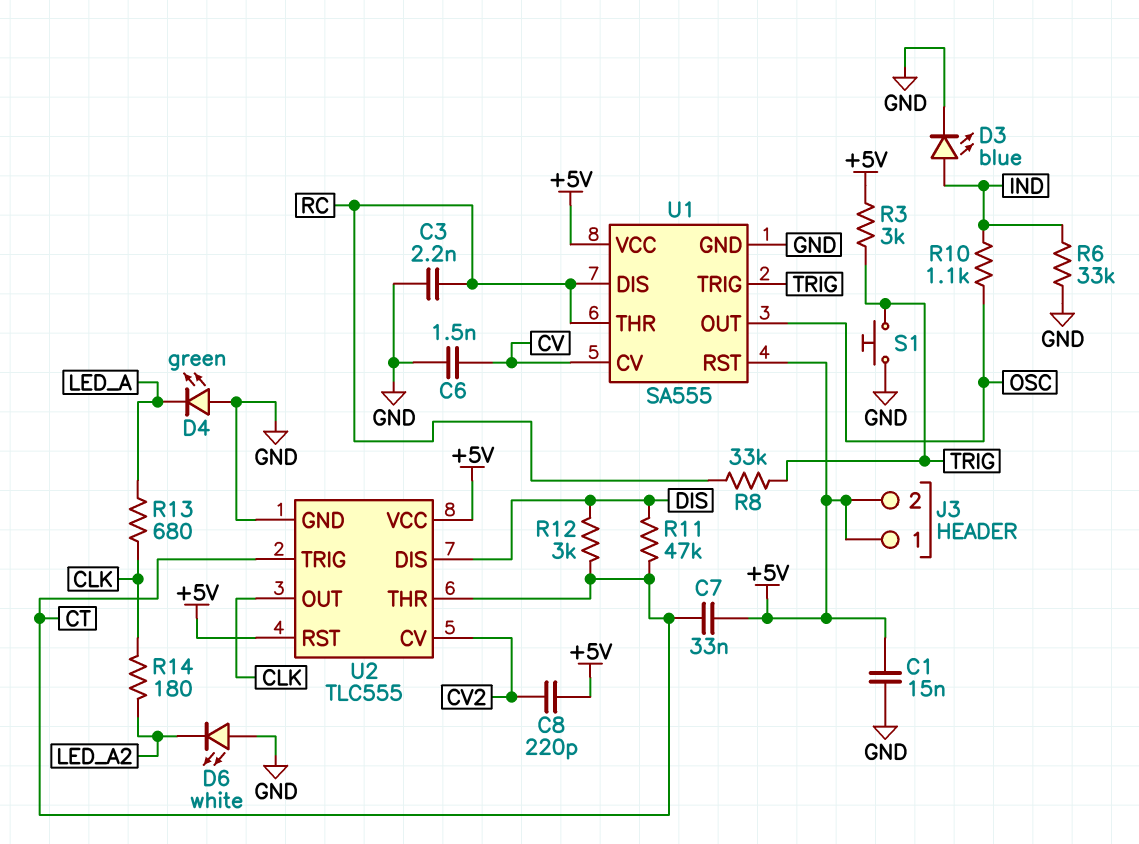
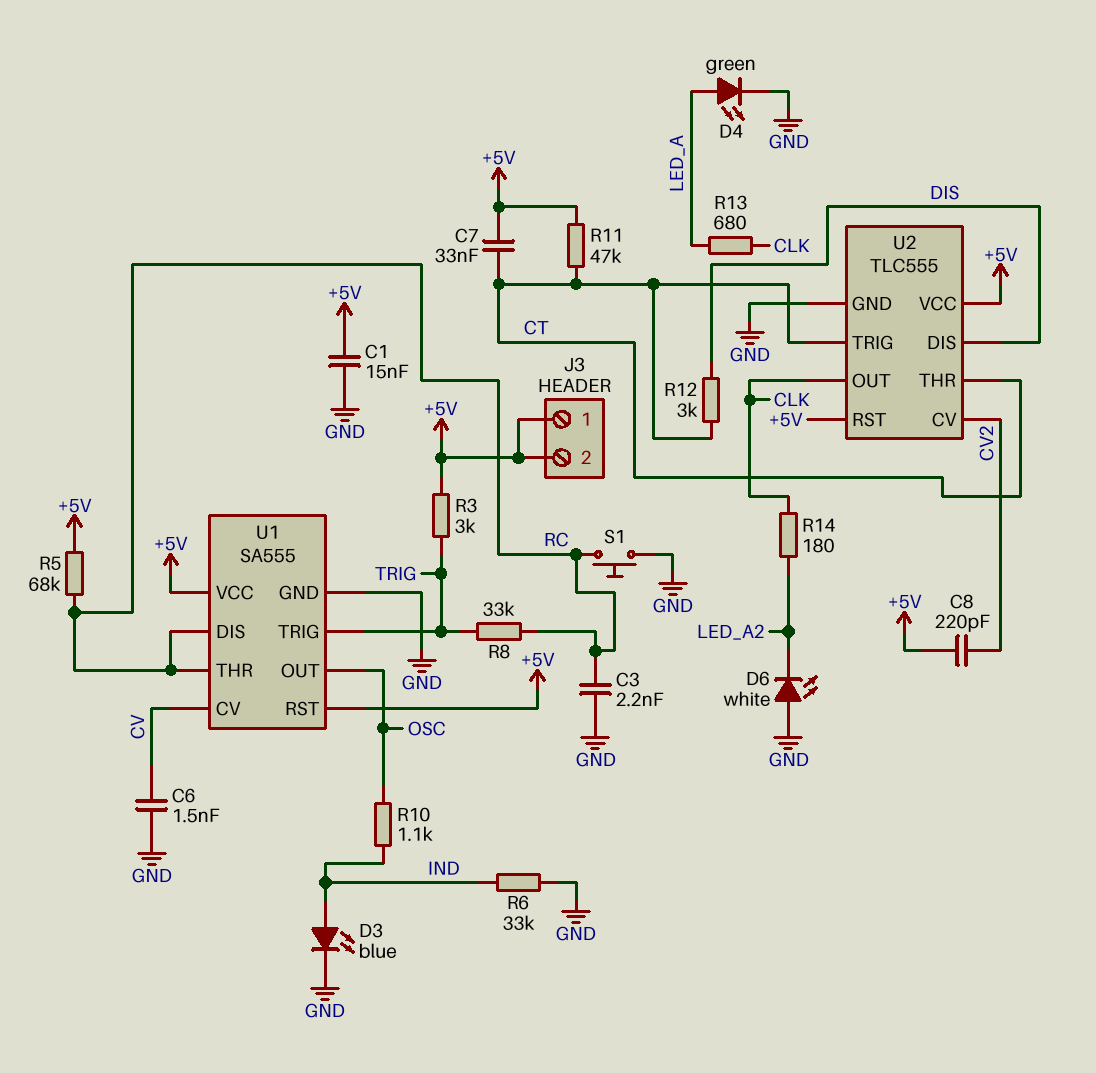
D4: LED green (A GND, K LED_A) -> LED green (A LED_A, K GND)
R5: none -> 68k (+5V, RC)
R11: 47k (CT, DIS) -> 47k (+5V, CT)
S1: button (GND, TRIG) -> button (GND, RC)

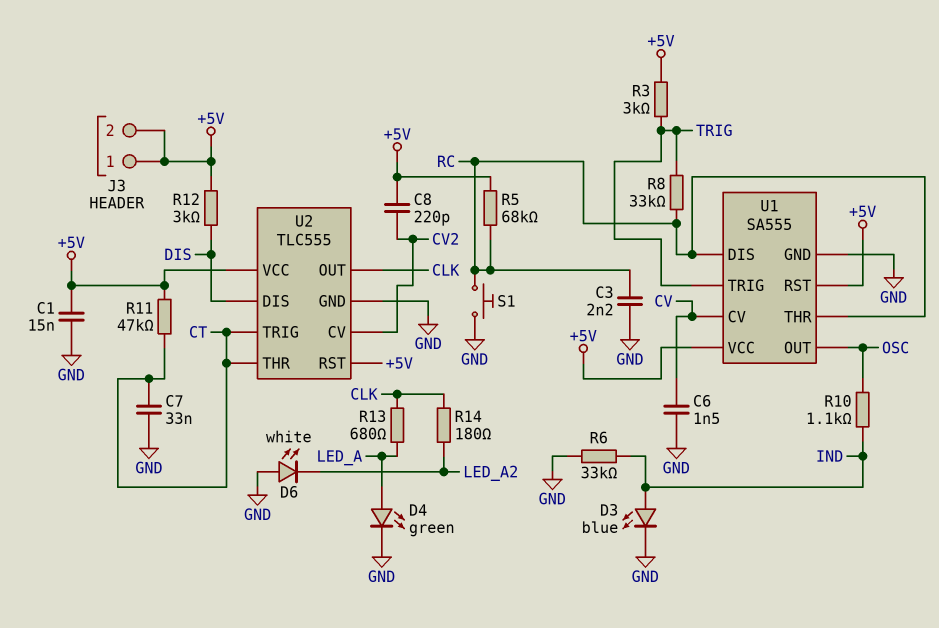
C7: 33nF (+5V, CT) -> 33nF (CT, GND)
R12: 3k (CT, DIS) -> 3k (+5V, DIS)

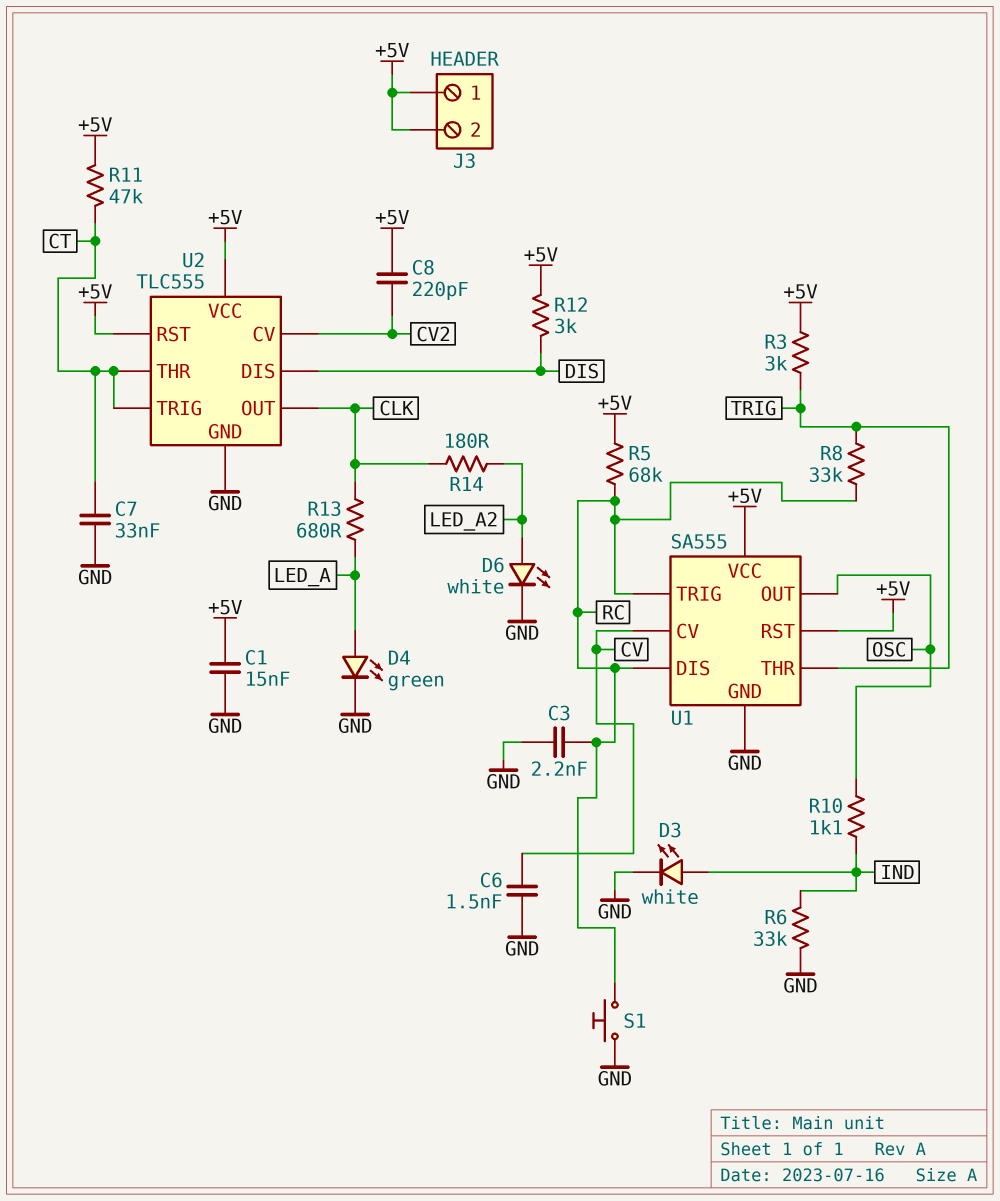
D3: LED blue (A IND, K GND) -> LED white (A IND, K GND)
D6: LED white (A GND, K LED_A2) -> LED white (A LED_A2, K GND)
U1 pin THR: RC -> TRIG
U1 pin TRIG: TRIG -> RC

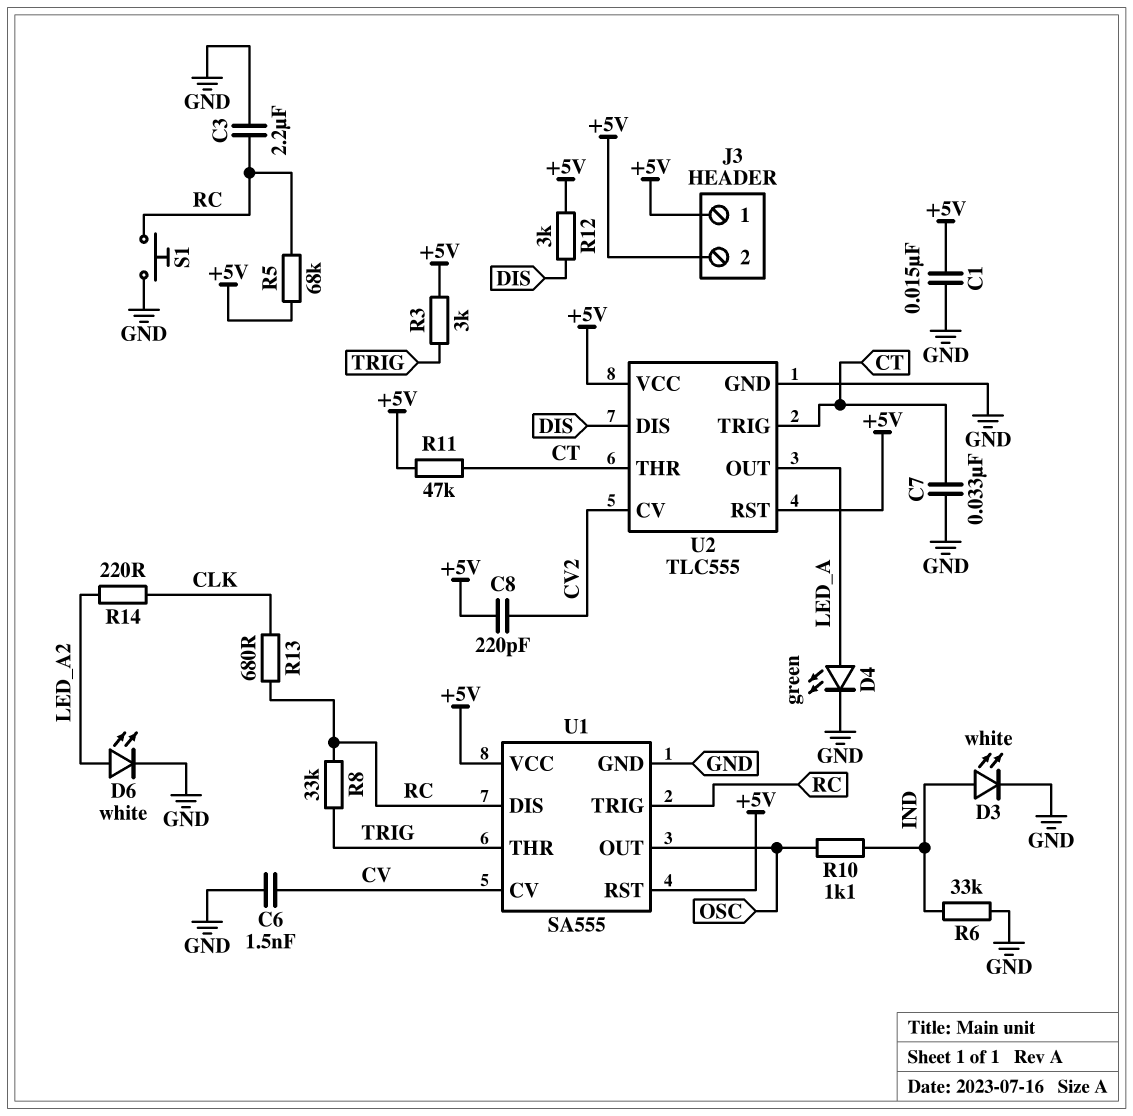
C3: 2.2nF (GND, RC) -> 2.2uF (GND, RC)
R13: 680 (CLK, LED_A) -> 680 (CLK, RC)
R14: 180 (CLK, LED_A2) -> 220 (CLK, LED_A2)
U2 pin OUT: CLK -> LED_A

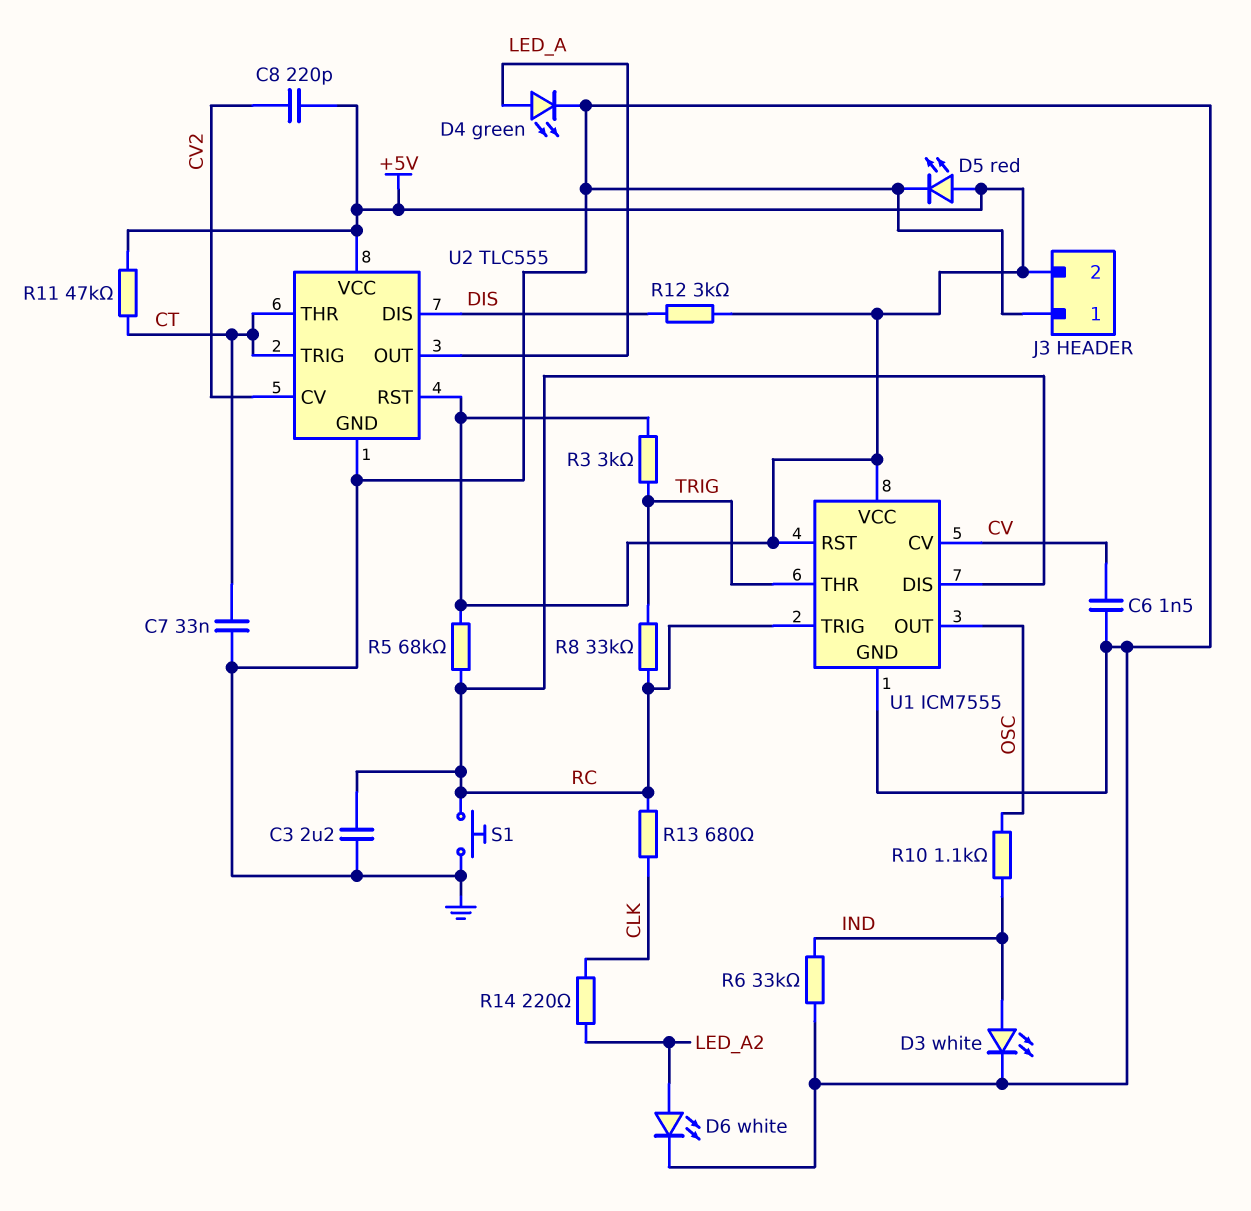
C1: 15nF (+5V, GND) -> none
D5: none -> LED red (A +5V, K GND)
J3 pin 1: +5V -> GND
U1: SA555 -> ICM7555

